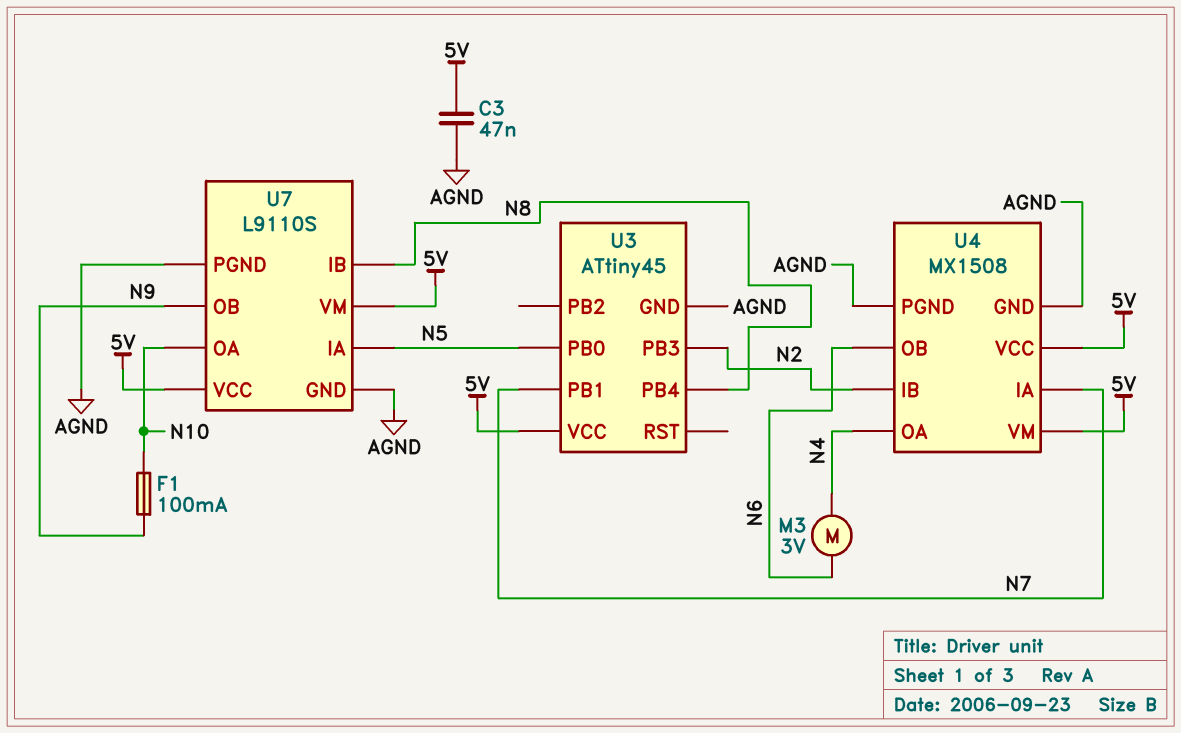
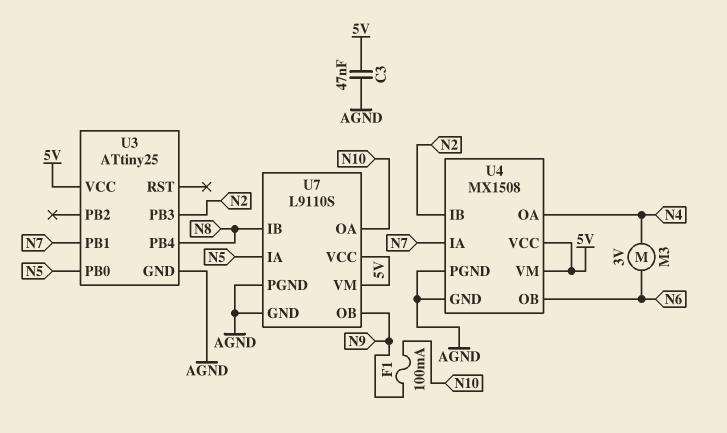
U3: ATtiny45 -> ATtiny25

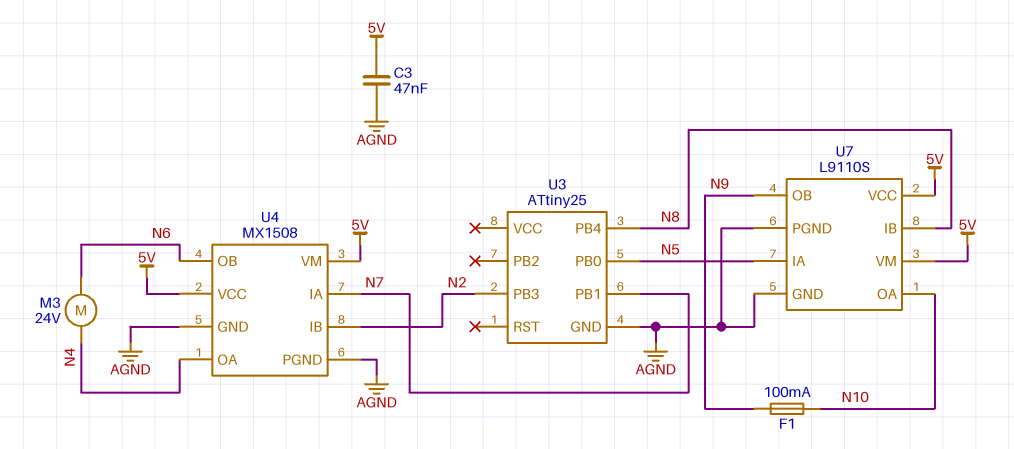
M3: motor 3V (N4, N6) -> motor 24V (N4, N6)
U3 pin VCC: 5V -> none

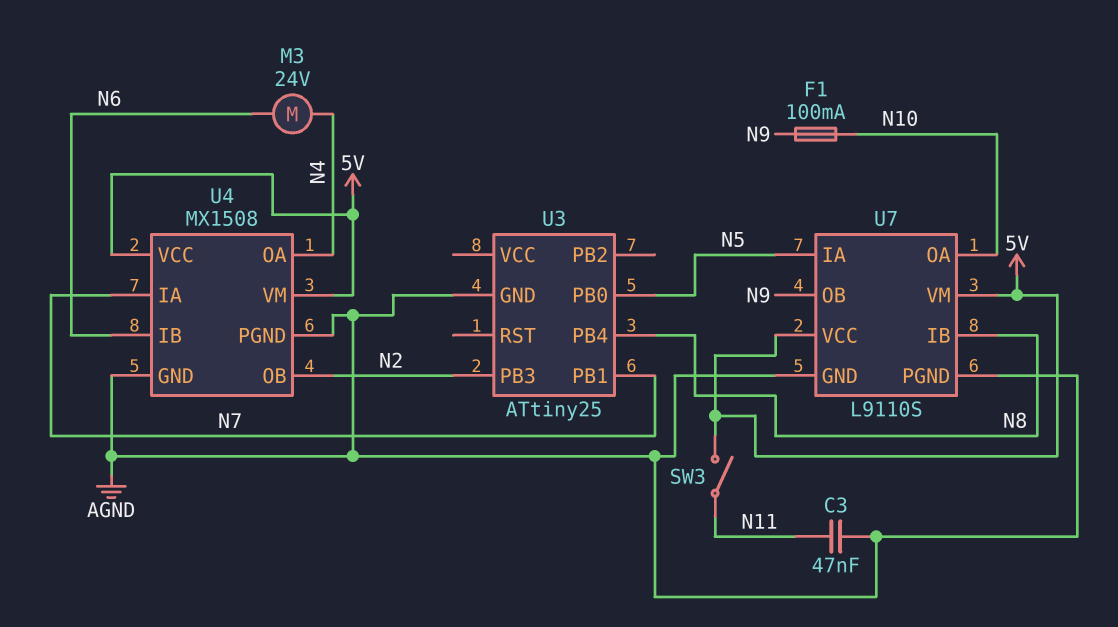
C3: 47nF (5V, AGND) -> 47nF (AGND, N11)
SW3: none -> switch (5V, N11)
U4 pin IB: N2 -> N6
U4 pin OB: N6 -> N2

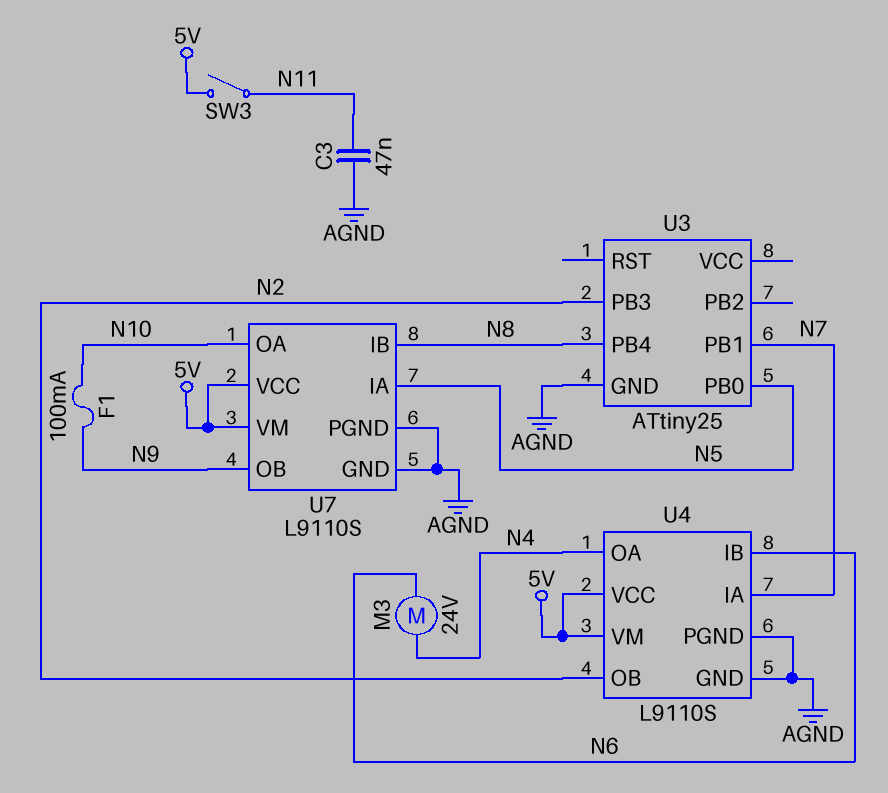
U4: MX1508 -> L9110S

